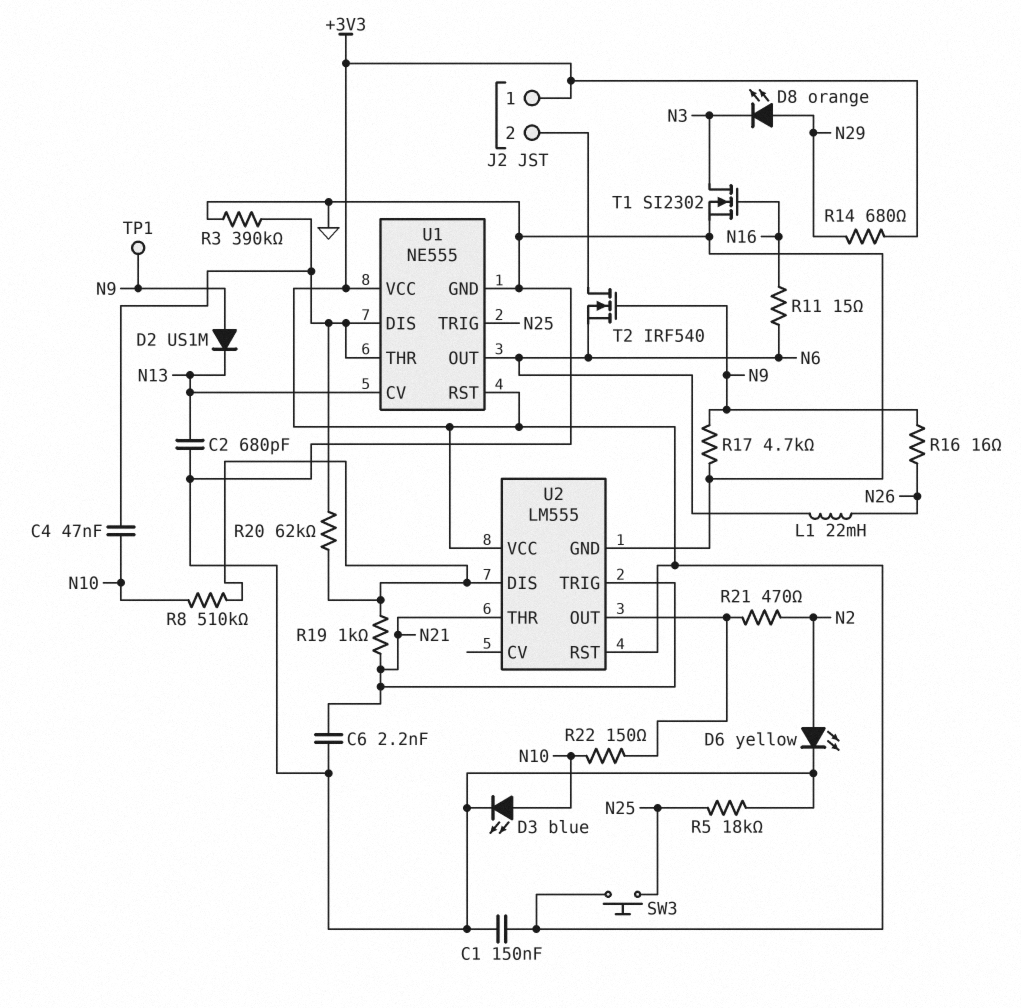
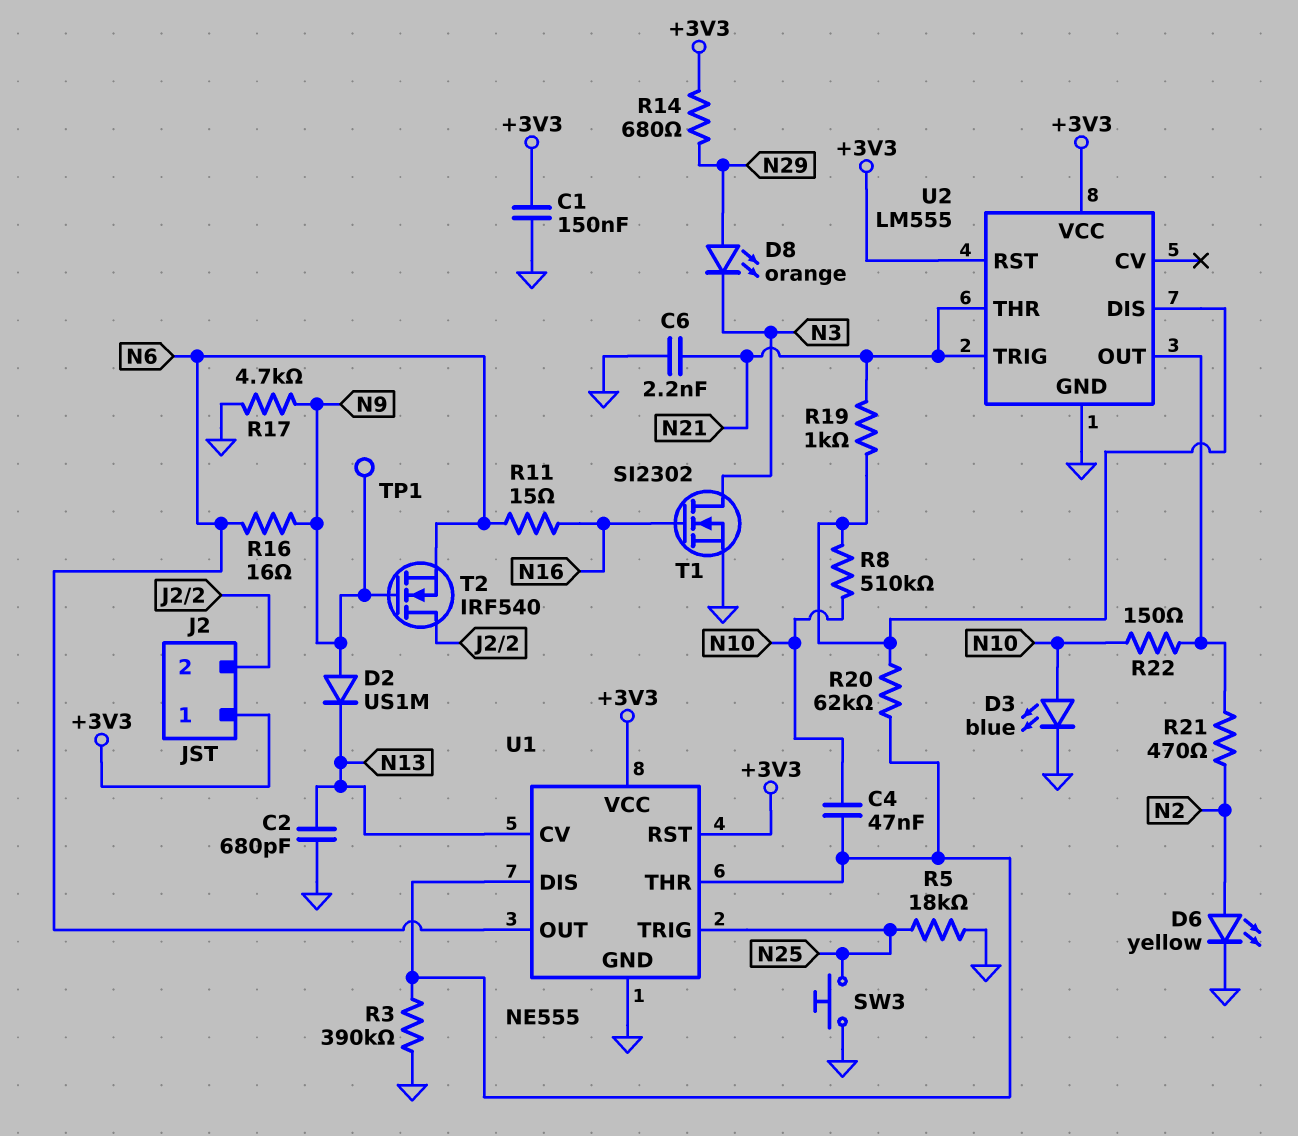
L1: 22mH (N6, N26) -> none
R16: 16 (N9, N26) -> 16 (N6, N9)
SW3: button (+3V3, N25) -> button (GND, N25)

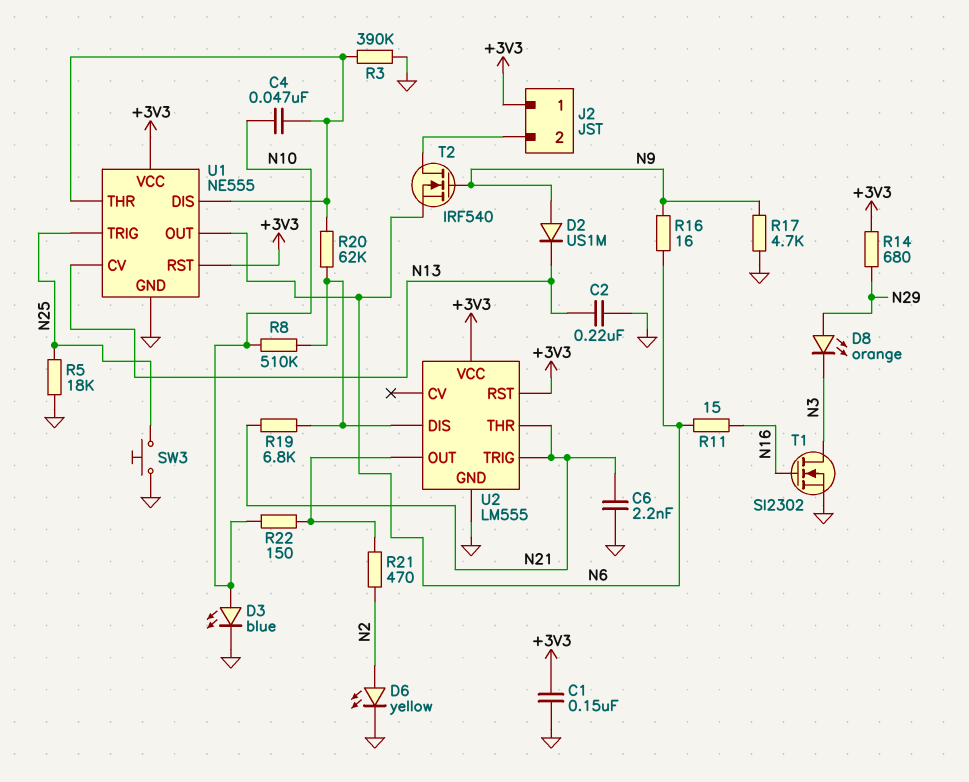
C2: 680pF (GND, N13) -> 220nF (GND, N13)
R19: 1k (N21, U2/DIS) -> 6.8k (N21, U2/DIS)
TP1: test point (N9) -> none

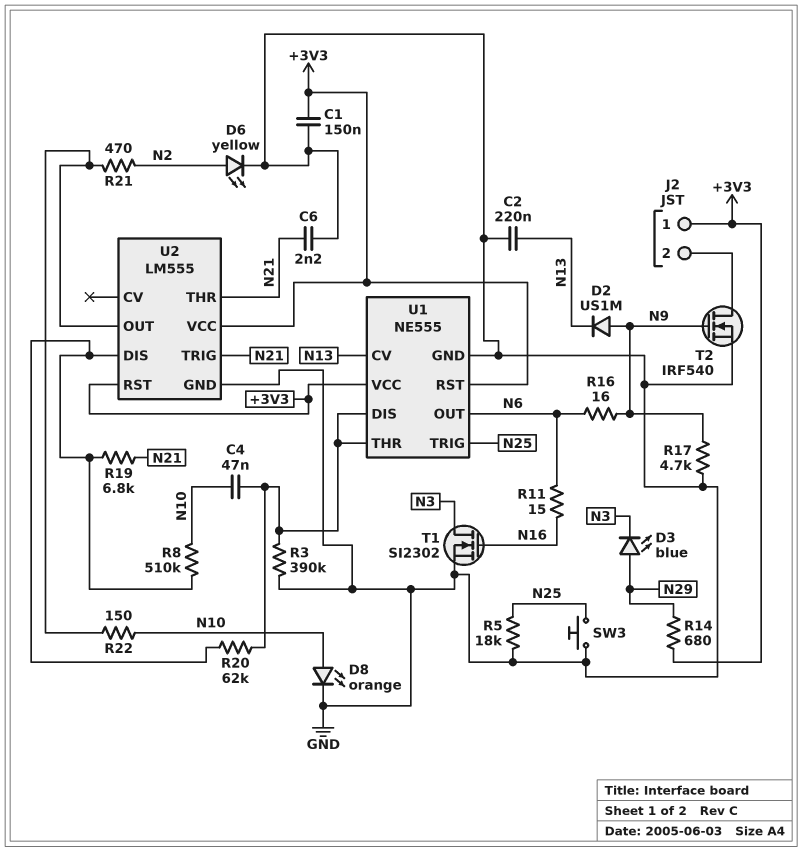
D3: LED blue (A N10, K GND) -> LED blue (A N29, K N3)
D8: LED orange (A N29, K N3) -> LED orange (A N10, K GND)
T2: NMOS IRF540 (G N9, D J2/2, S N6) -> NMOS IRF540 (G N9, D J2/2, S GND)

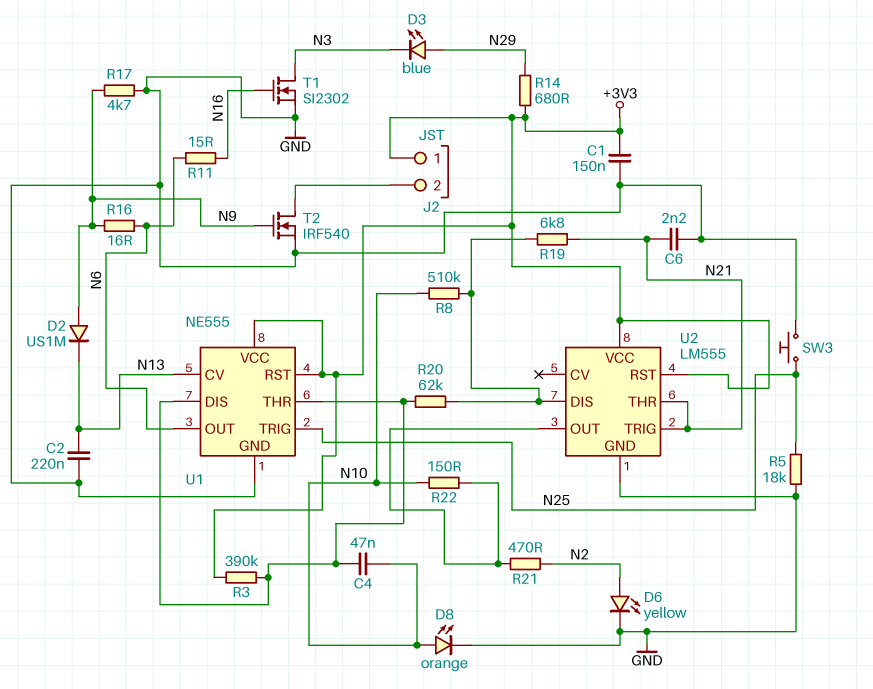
R3: 390k (GND, U1/DIS) -> 390k (+3V3, U1/DIS)

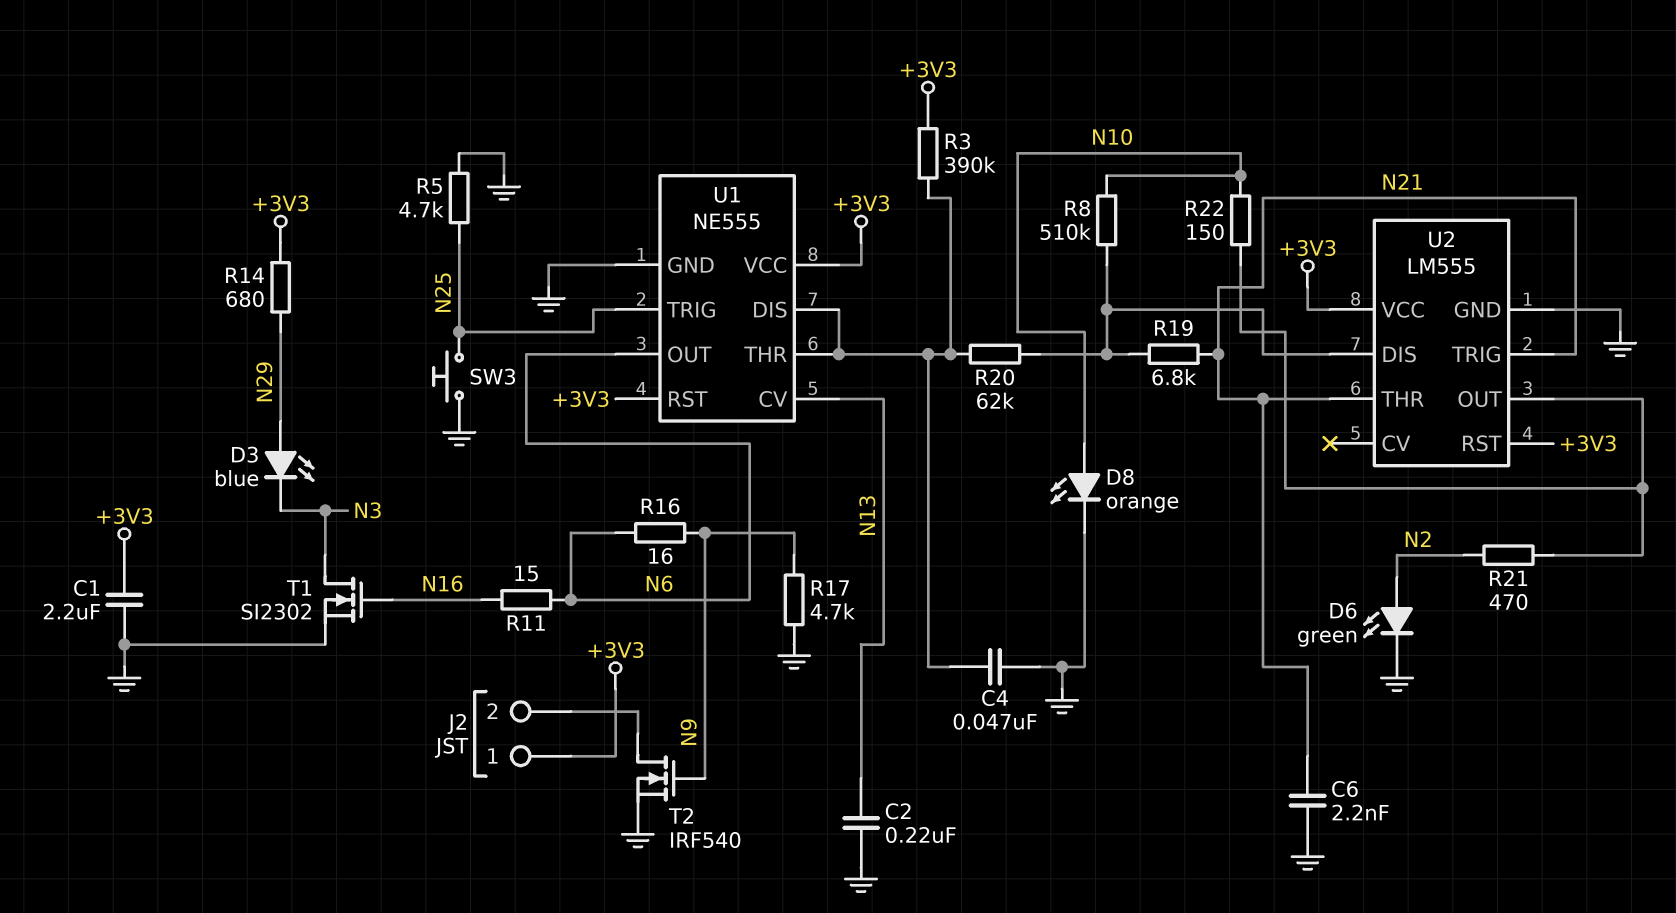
C1: 150nF (+3V3, GND) -> 2.2uF (+3V3, GND)
C4: 47nF (N10, U1/DIS) -> 47nF (GND, U1/DIS)
D2: diode US1M (A N9, K N13) -> none
D6: LED yellow (A N2, K GND) -> LED green (A N2, K GND)
R5: 18k (GND, N25) -> 4.7k (GND, N25)

